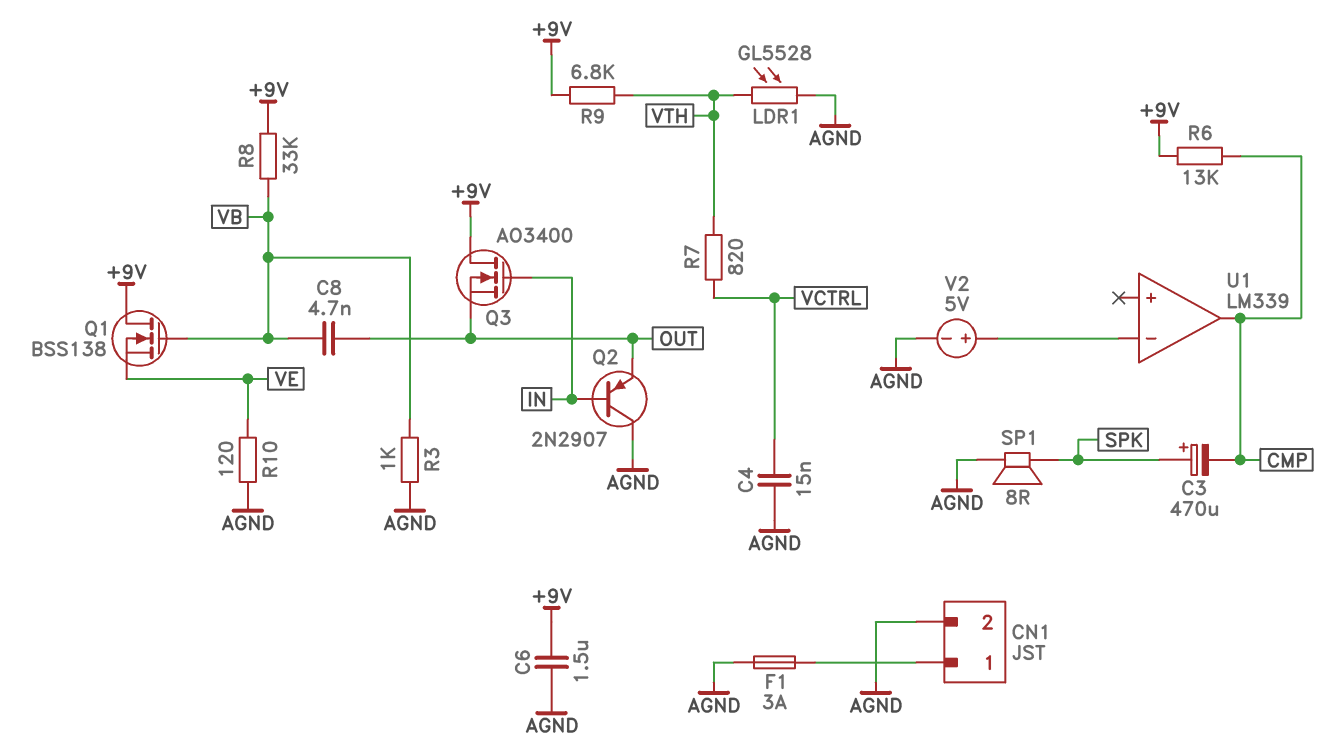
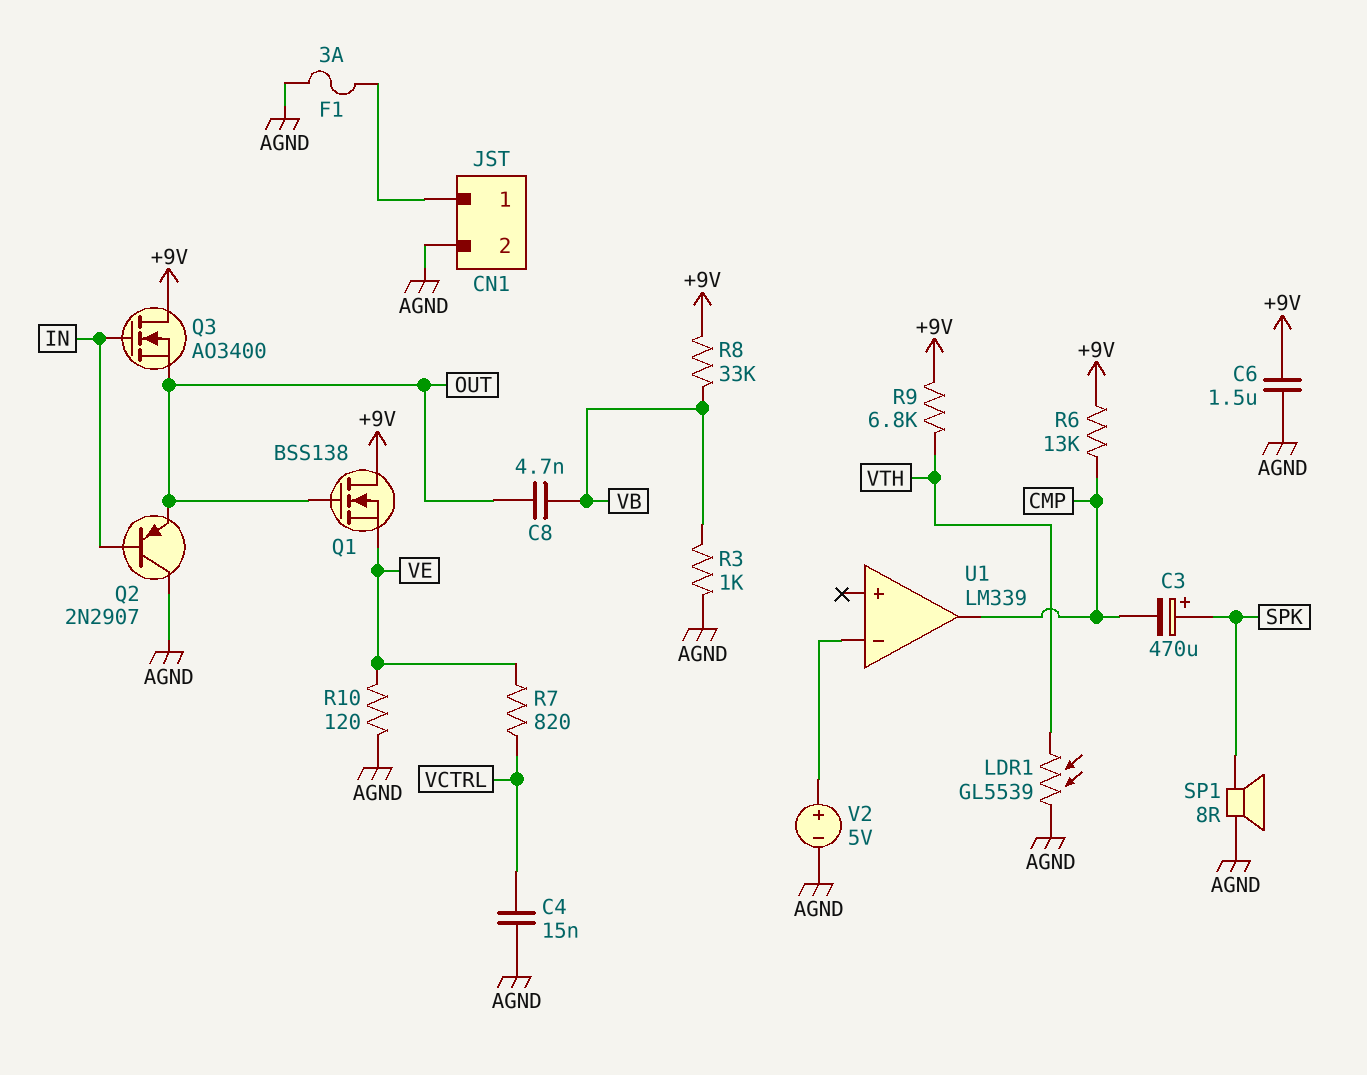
LDR1: GL5528 (AGND, VTH) -> GL5539 (AGND, VTH)
Q1: NMOS BSS138 (G VB, D +9V, S VE) -> NMOS BSS138 (G OUT, D +9V, S VE)
R7: 820 (VCTRL, VTH) -> 820 (VCTRL, VE)

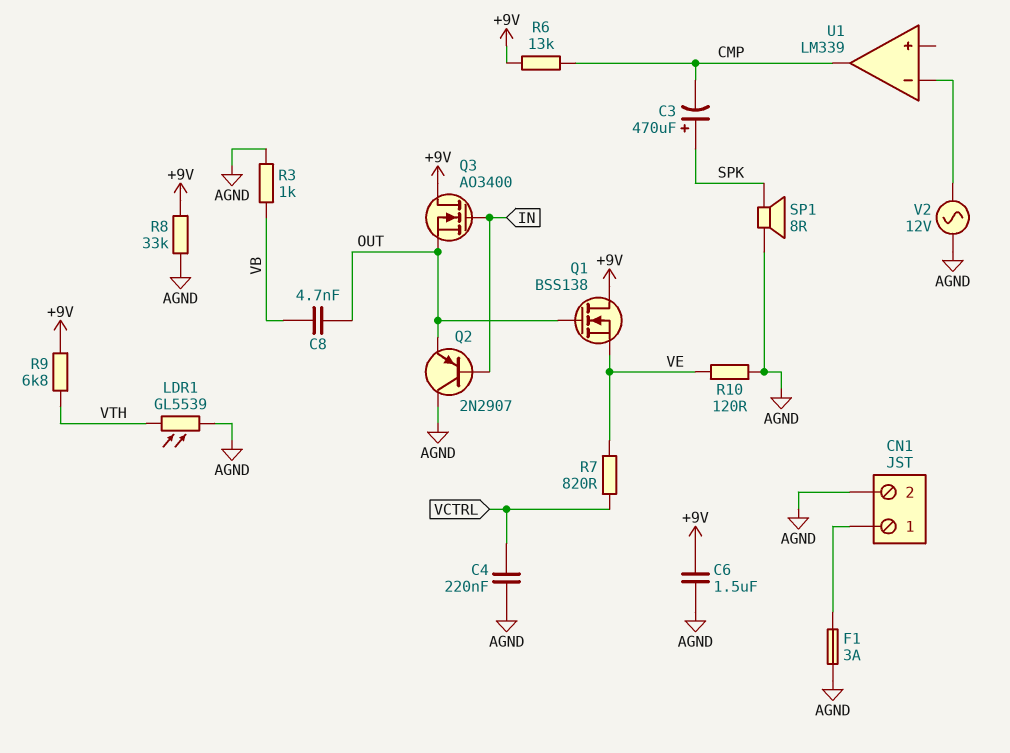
C4: 15nF (AGND, VCTRL) -> 220nF (AGND, VCTRL)
R8: 33k (+9V, VB) -> 33k (+9V, AGND)
V2: 5V (plus U1/in-, minus AGND) -> AC 12V (AGND, U1/in-)

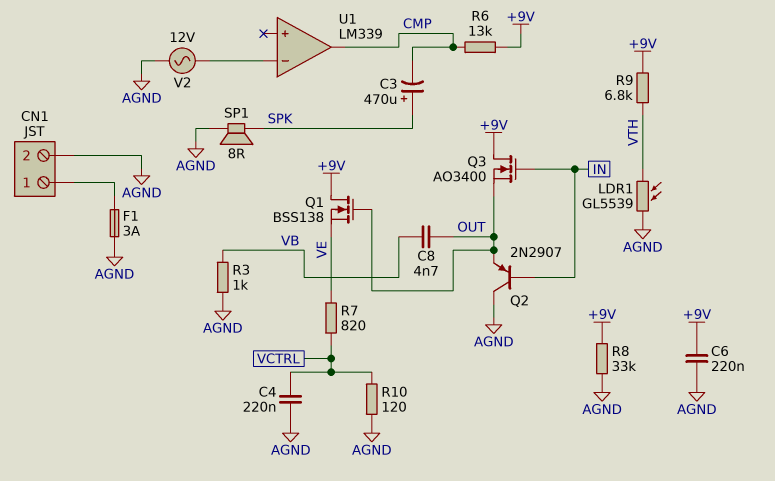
C6: 1.5uF (+9V, AGND) -> 220nF (+9V, AGND)
R10: 120 (AGND, VE) -> 120 (AGND, VCTRL)

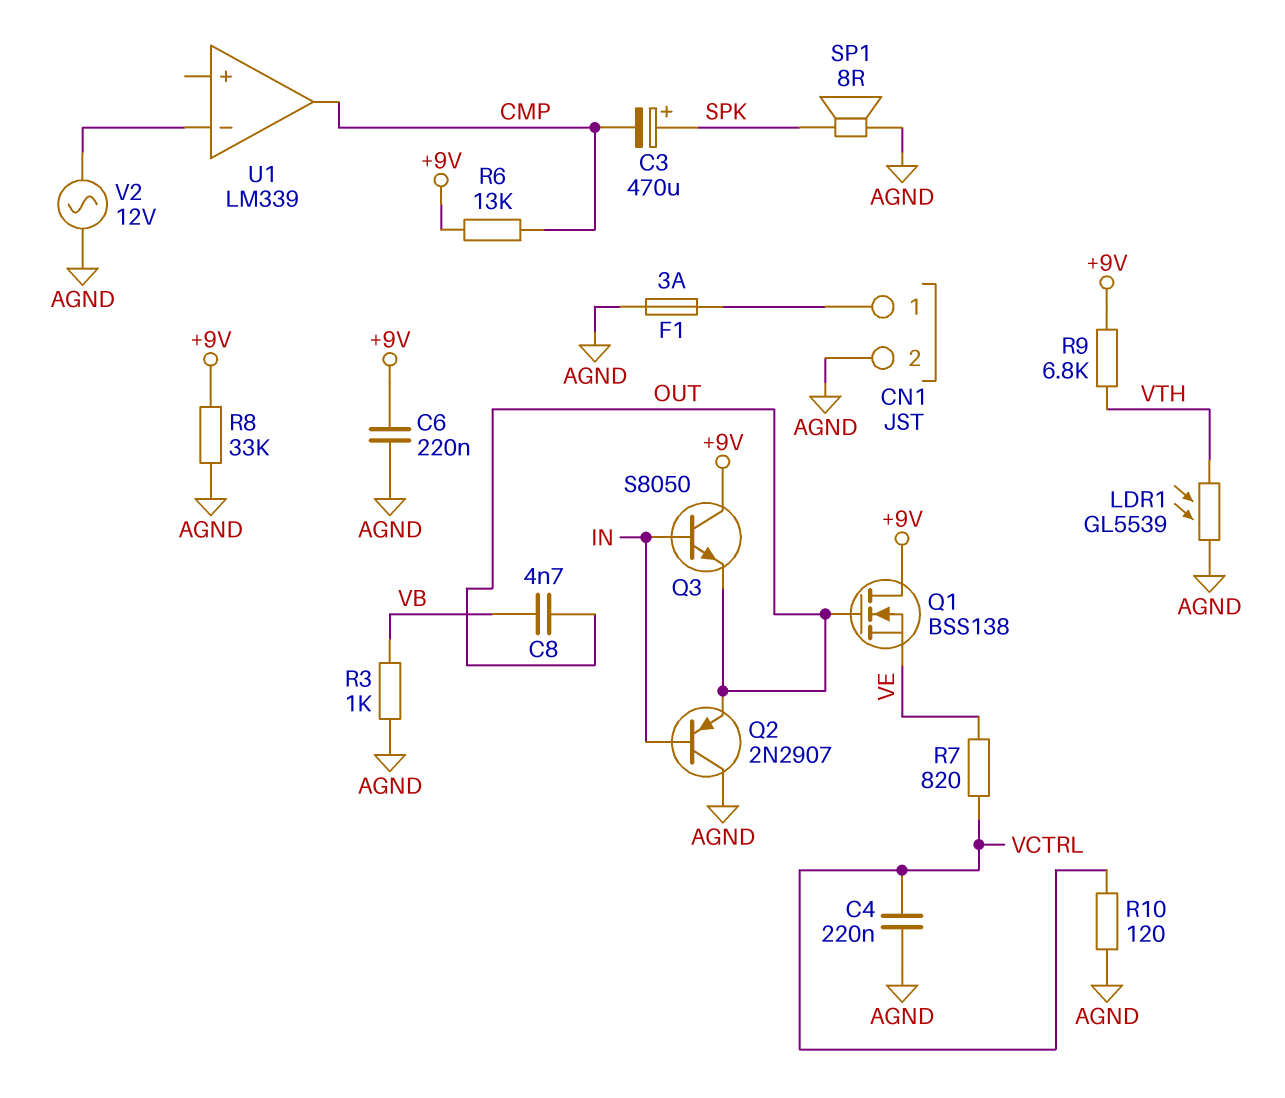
Q3: NMOS AO3400 (G IN, D +9V, S OUT) -> NPN S8050 (B IN, C +9V, E OUT)

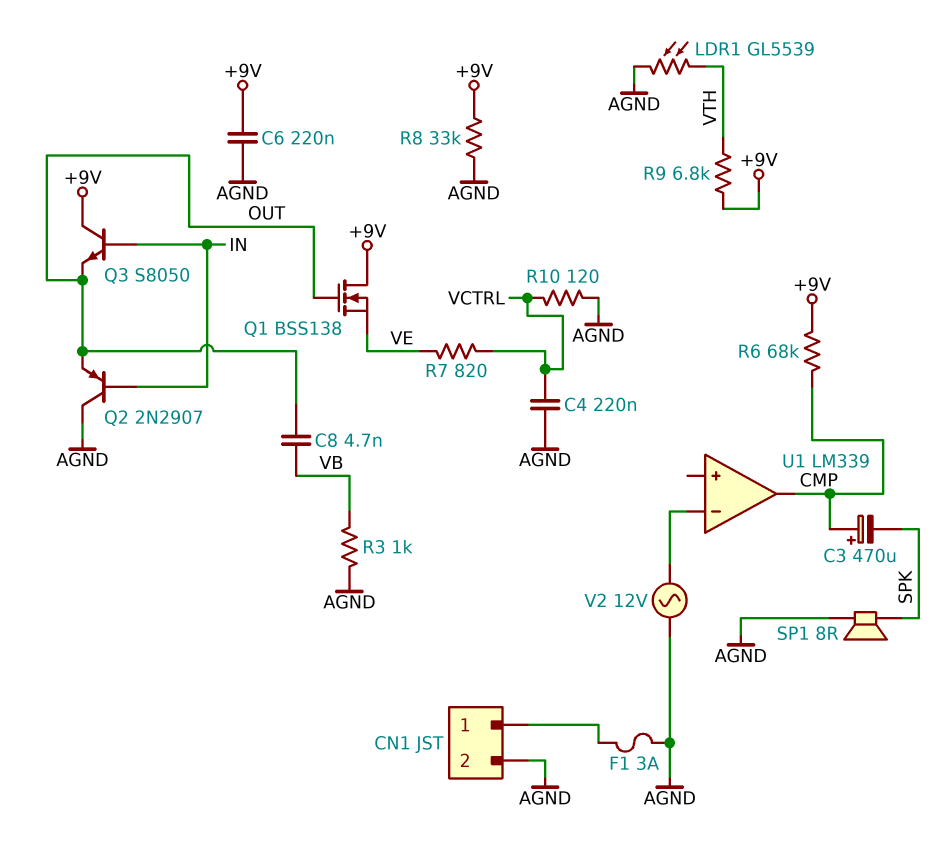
C3: 470uF (plus SPK, minus CMP) -> 470uF (plus CMP, minus SPK)
R6: 13k (+9V, CMP) -> 68k (+9V, CMP)

